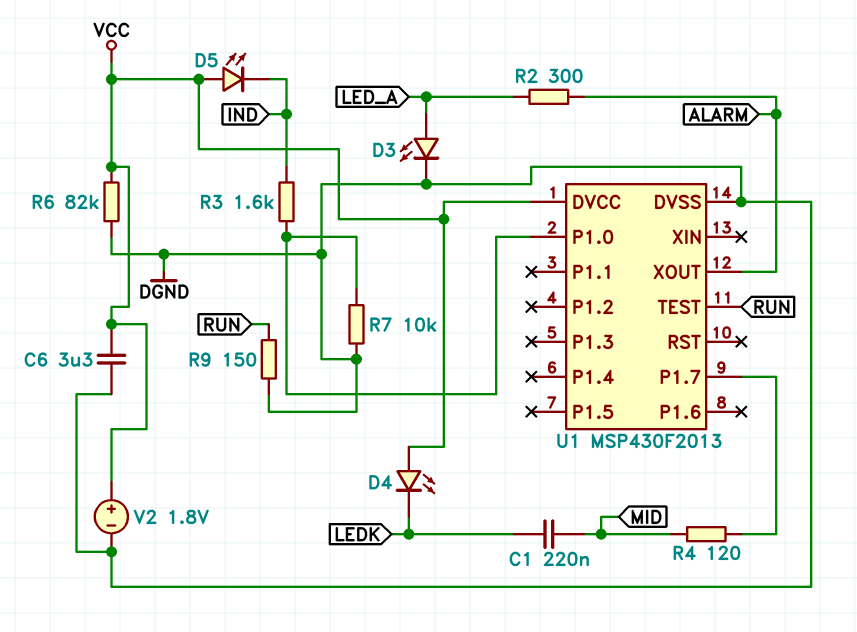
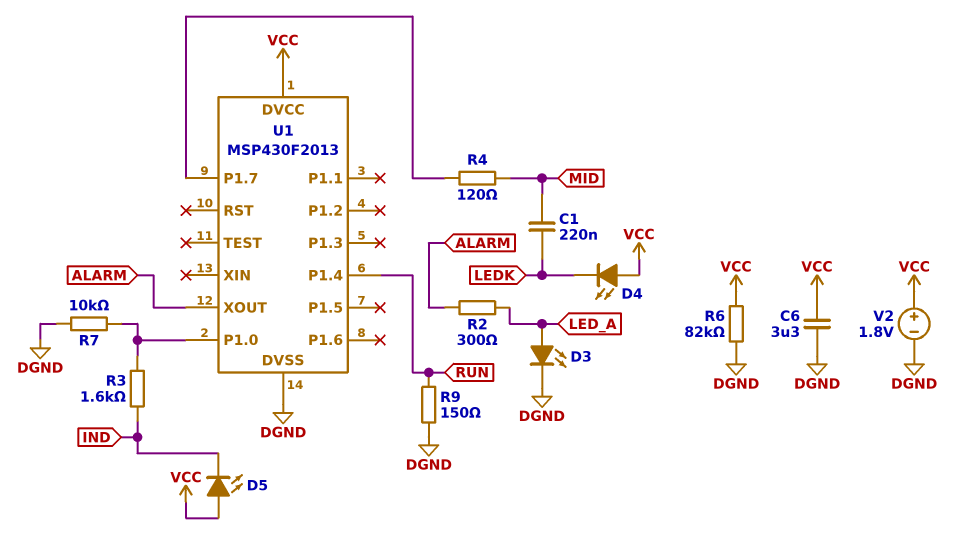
U1 pin P1.4: none -> RUN
U1 pin TEST: RUN -> none

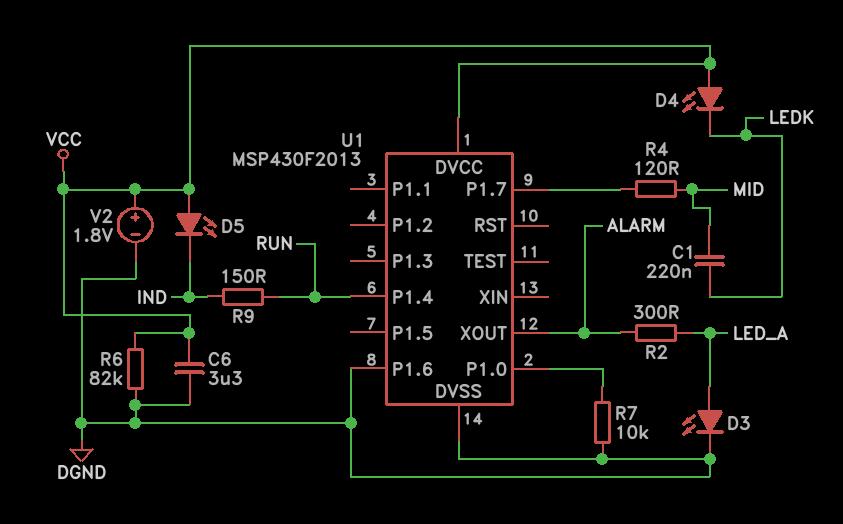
R3: 1.6k (IND, U1/P1.0) -> none
R9: 150 (DGND, RUN) -> 150 (IND, RUN)
U1 pin P1.6: none -> DGND

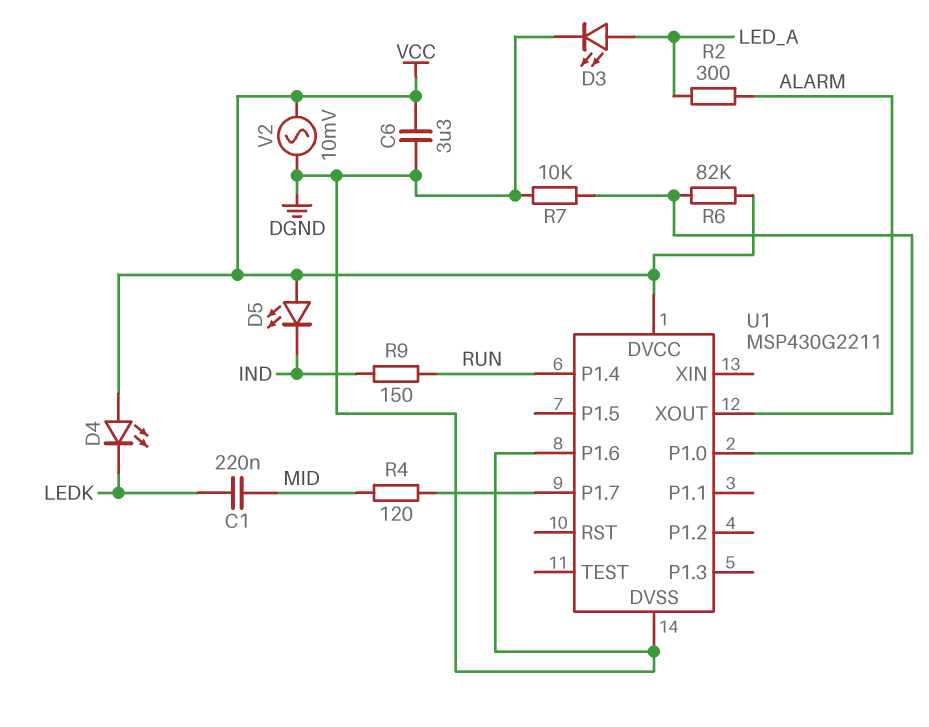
R6: 82k (DGND, VCC) -> 82k (U1/P1.0, VCC)
U1: MSP430F2013 -> MSP430G2211
V2: 1.8V (plus VCC, minus DGND) -> AC 10mV (DGND, VCC)

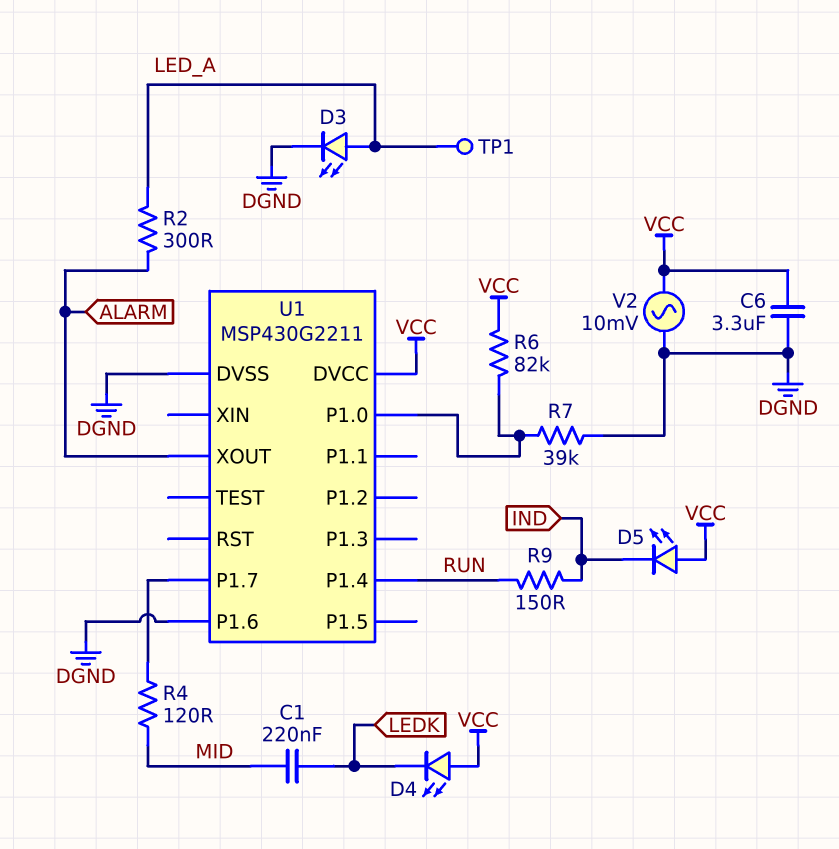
R7: 10k (DGND, U1/P1.0) -> 39k (DGND, U1/P1.0)
TP1: none -> test point (LED_A)

